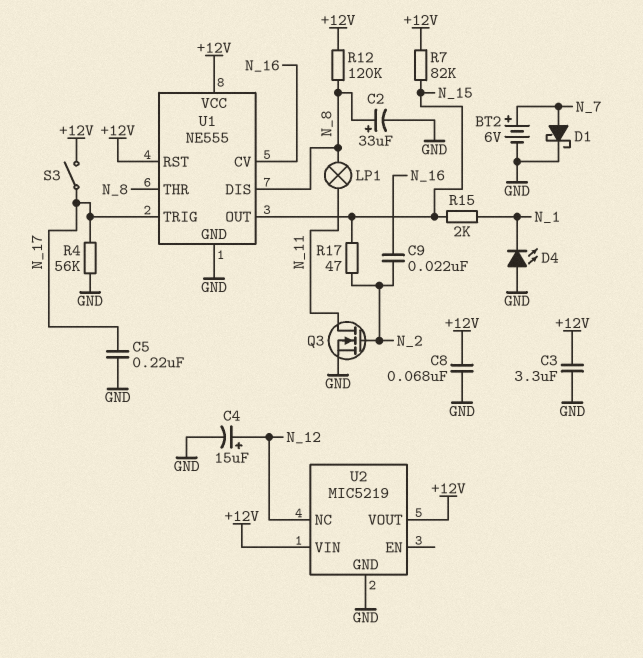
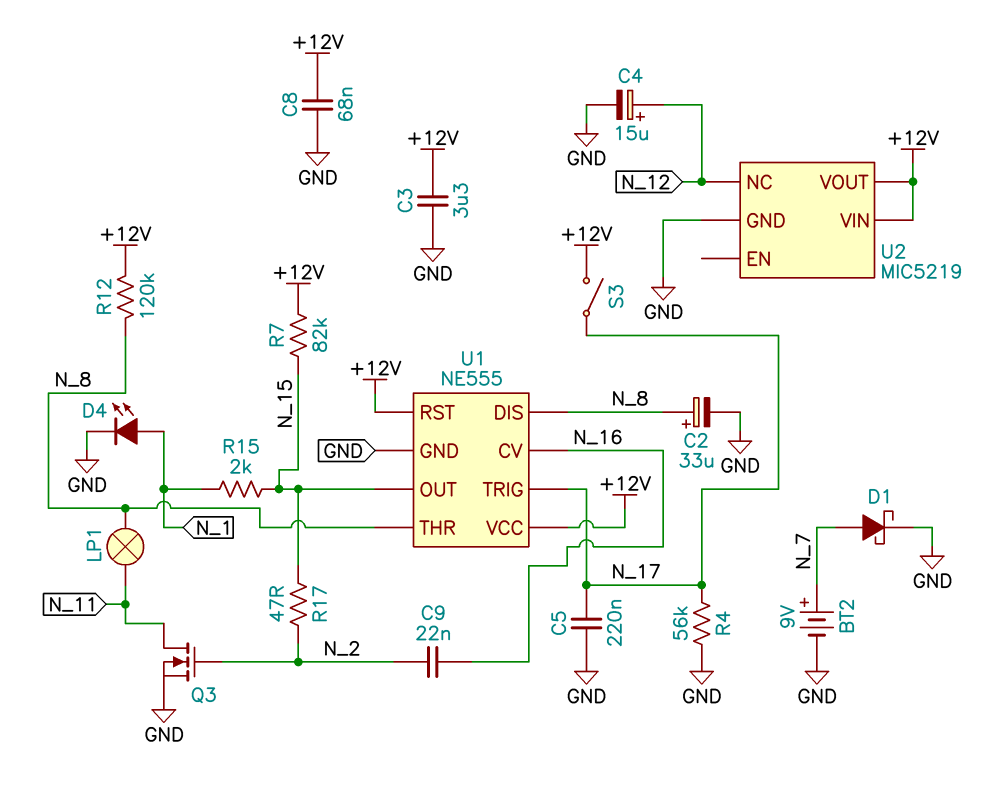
BT2: 6V (plus N_7, minus GND) -> 9V (plus N_7, minus GND)
D4: LED (A GND, K N_1) -> LED (A N_1, K GND)

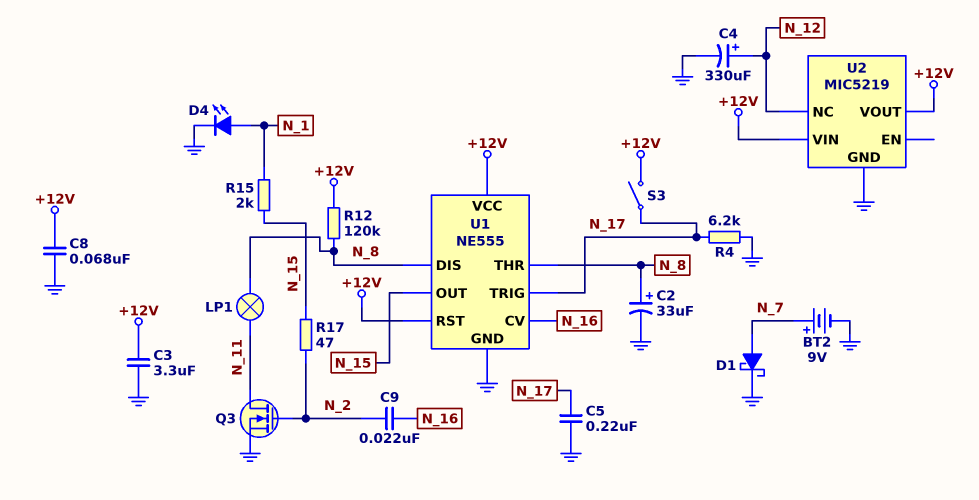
C4: 15uF (plus N_12, minus GND) -> 330uF (plus N_12, minus GND)
R4: 56k (GND, N_17) -> 6.2k (GND, N_17)
R7: 82k (+12V, N_15) -> none

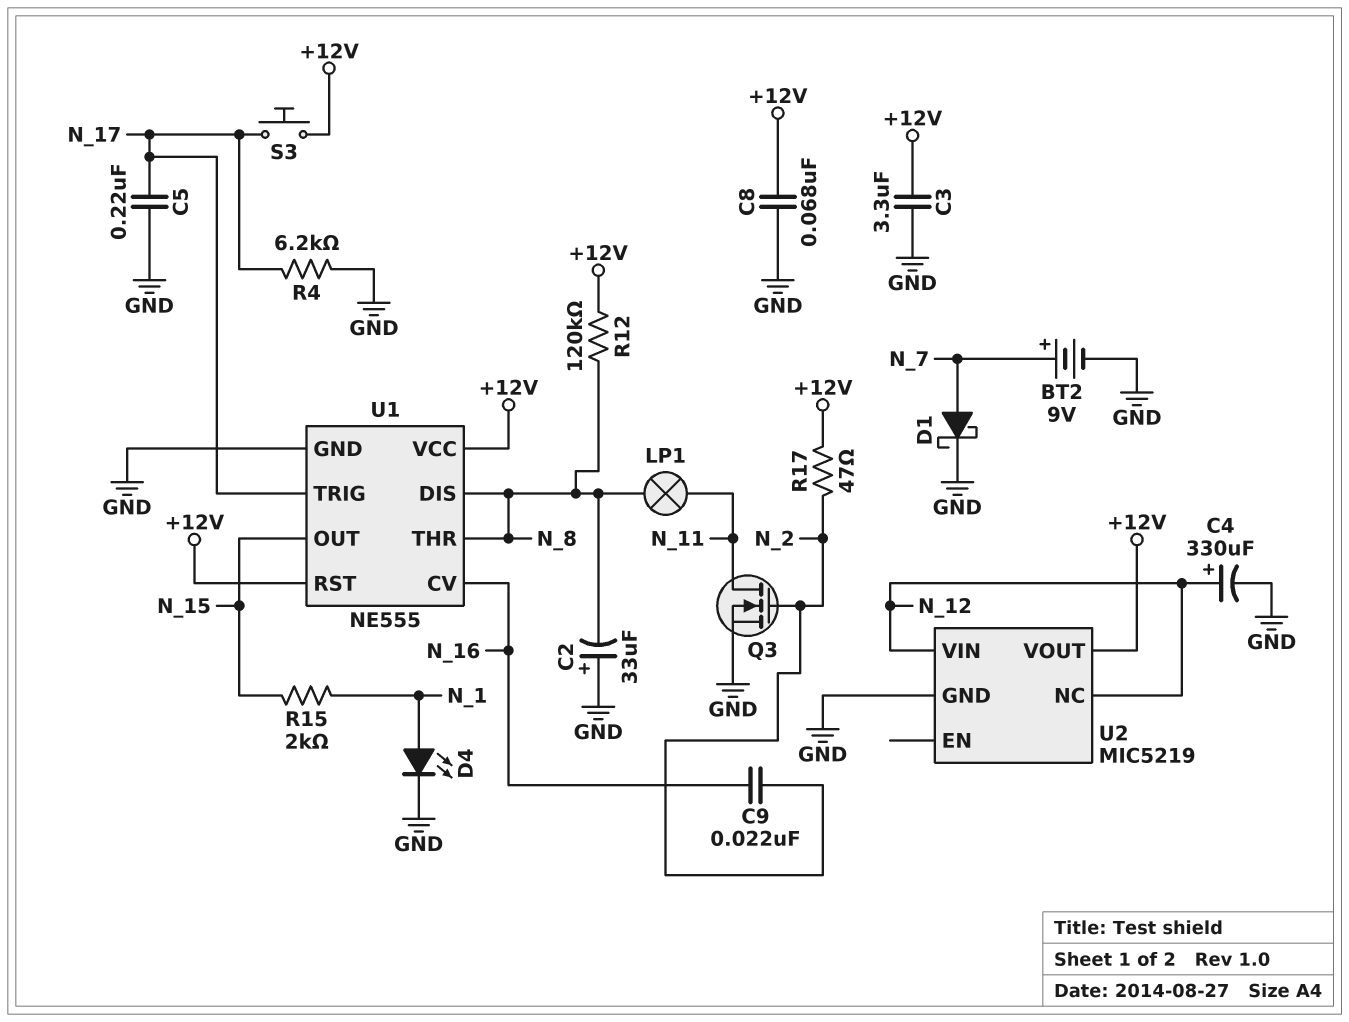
C2: 33uF (plus N_8, minus GND) -> 33uF (plus GND, minus N_8)
R17: 47 (N_2, N_15) -> 47 (+12V, N_2)
S3: switch (+12V, N_17) -> button (+12V, N_17)
U2 pin VIN: +12V -> N_12

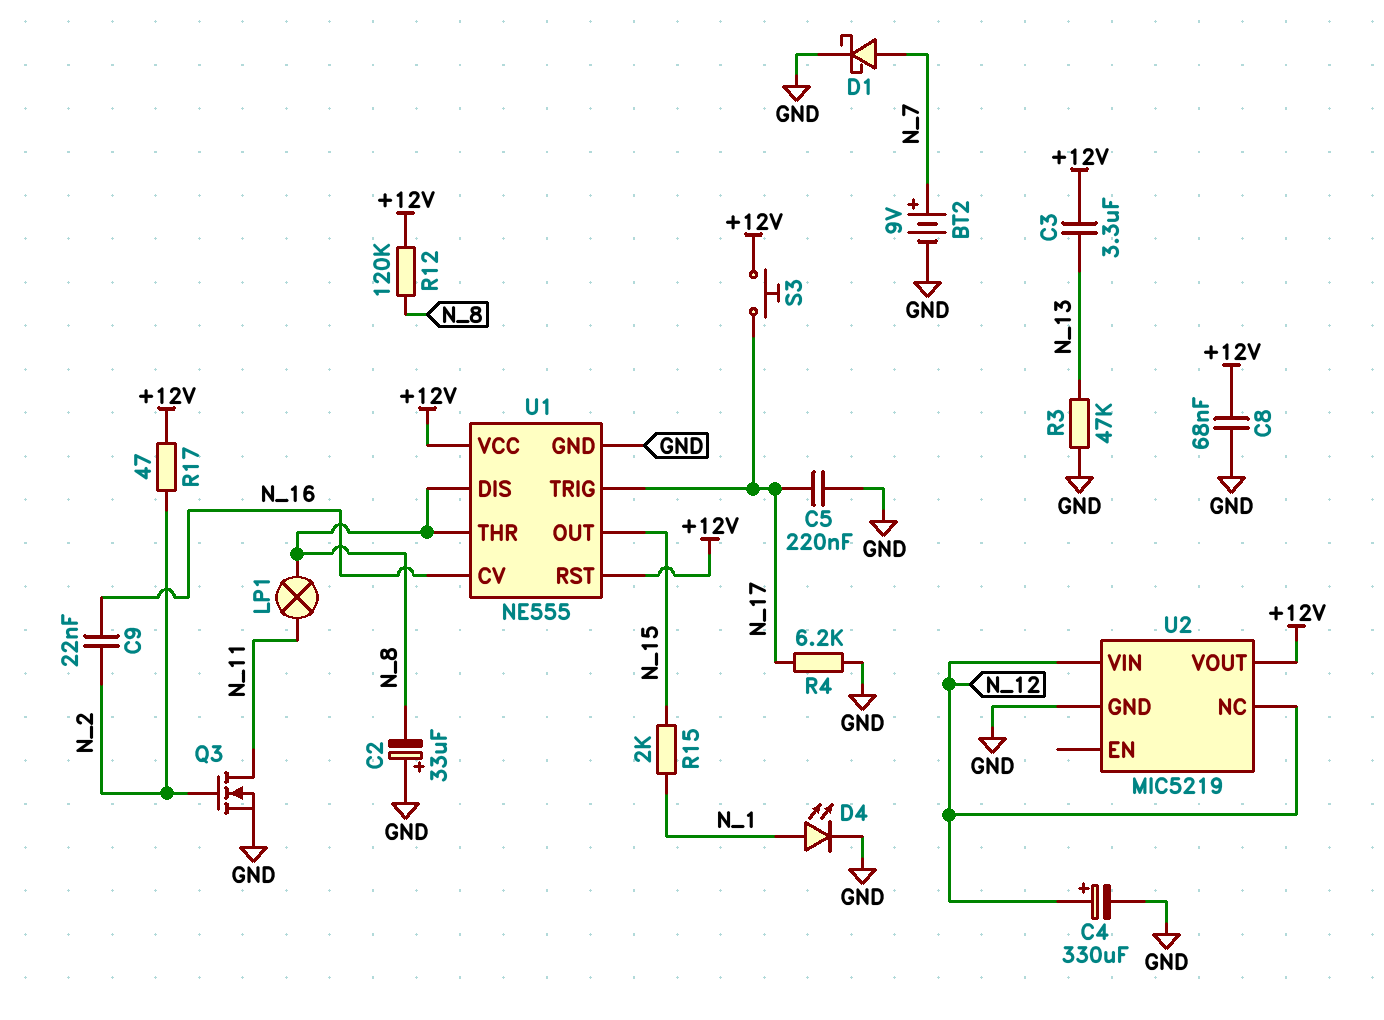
C3: 3.3uF (+12V, GND) -> 3.3uF (+12V, N_13)
R3: none -> 47k (GND, N_13)

